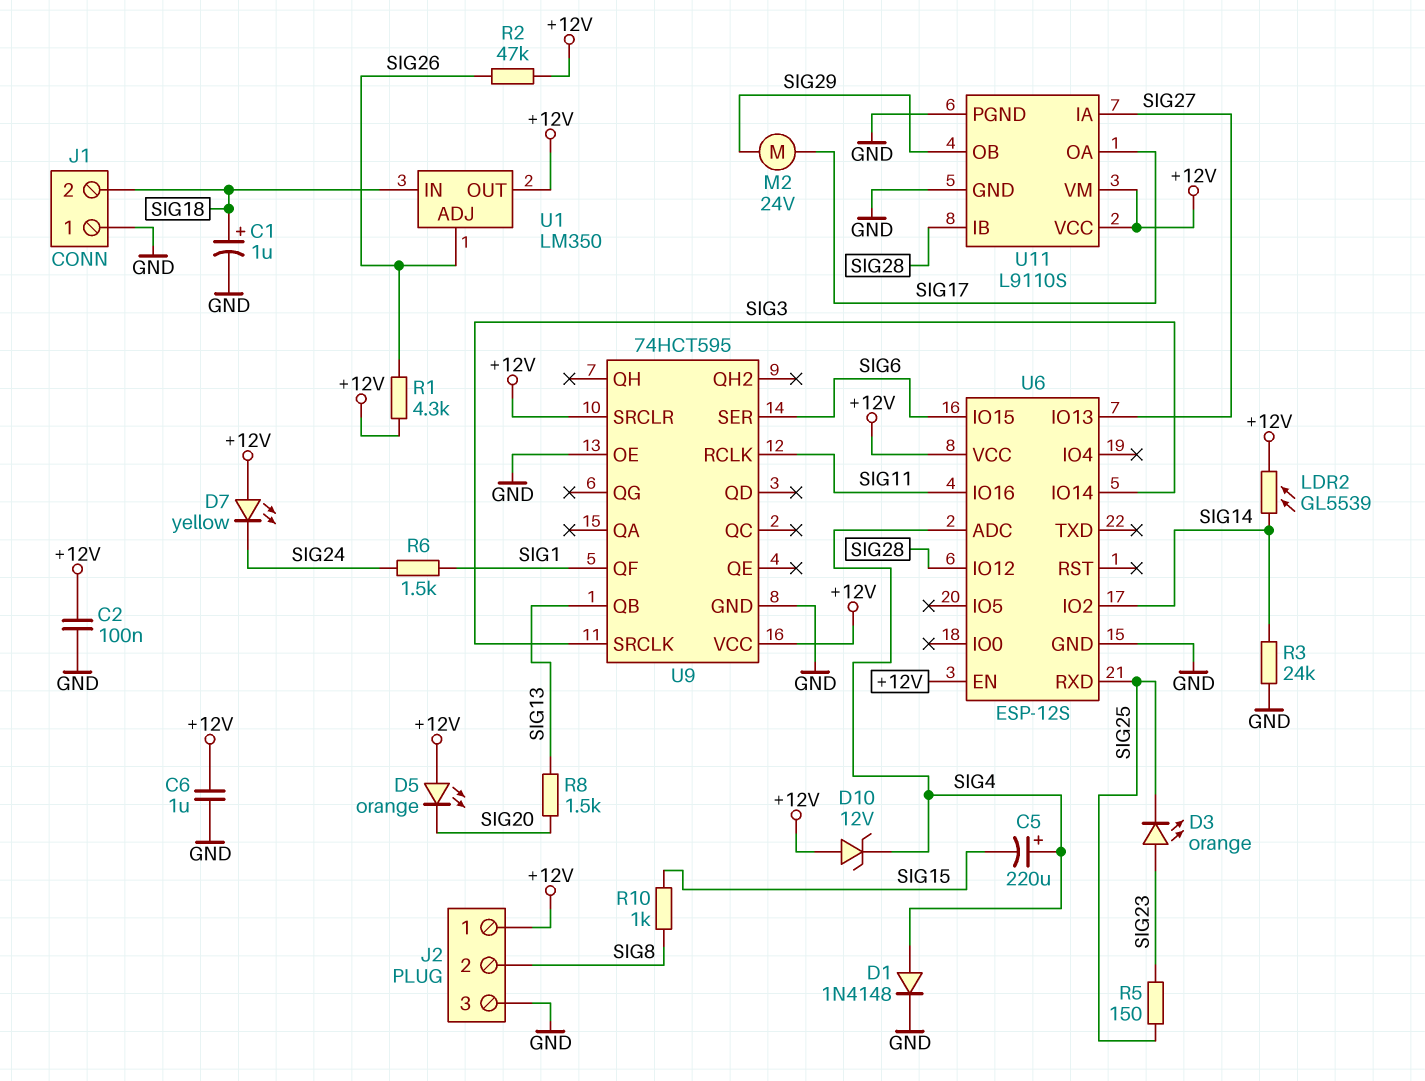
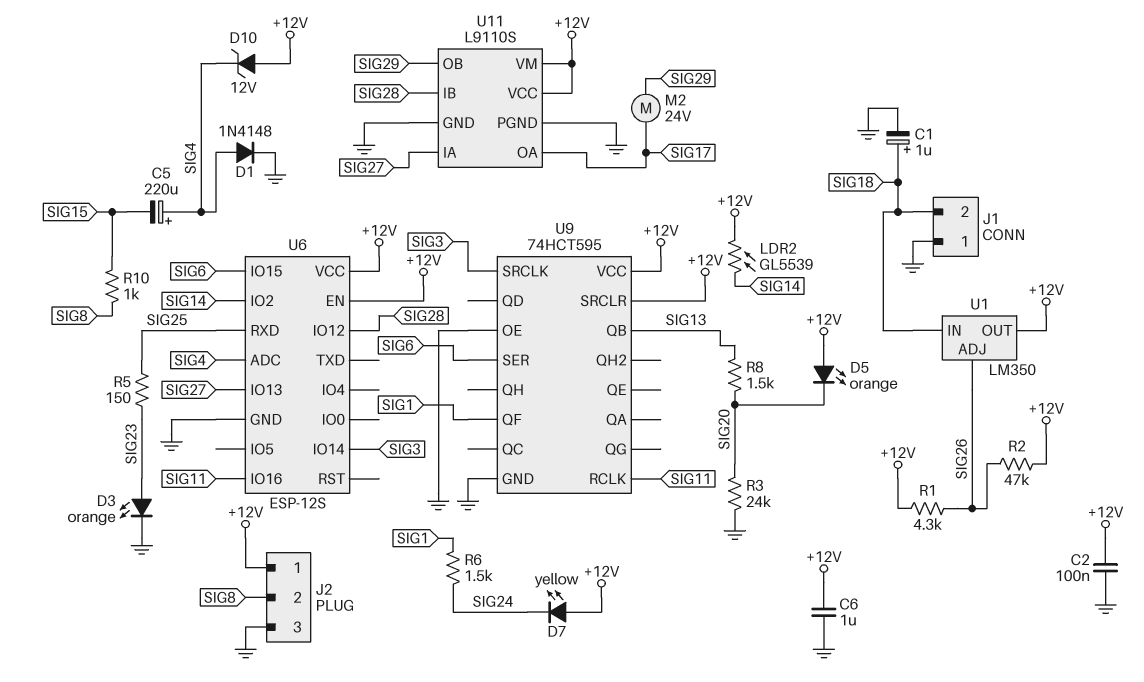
D3: LED orange (A SIG23, K SIG25) -> LED orange (A SIG23, K GND)
R3: 24k (GND, SIG14) -> 24k (GND, SIG20)

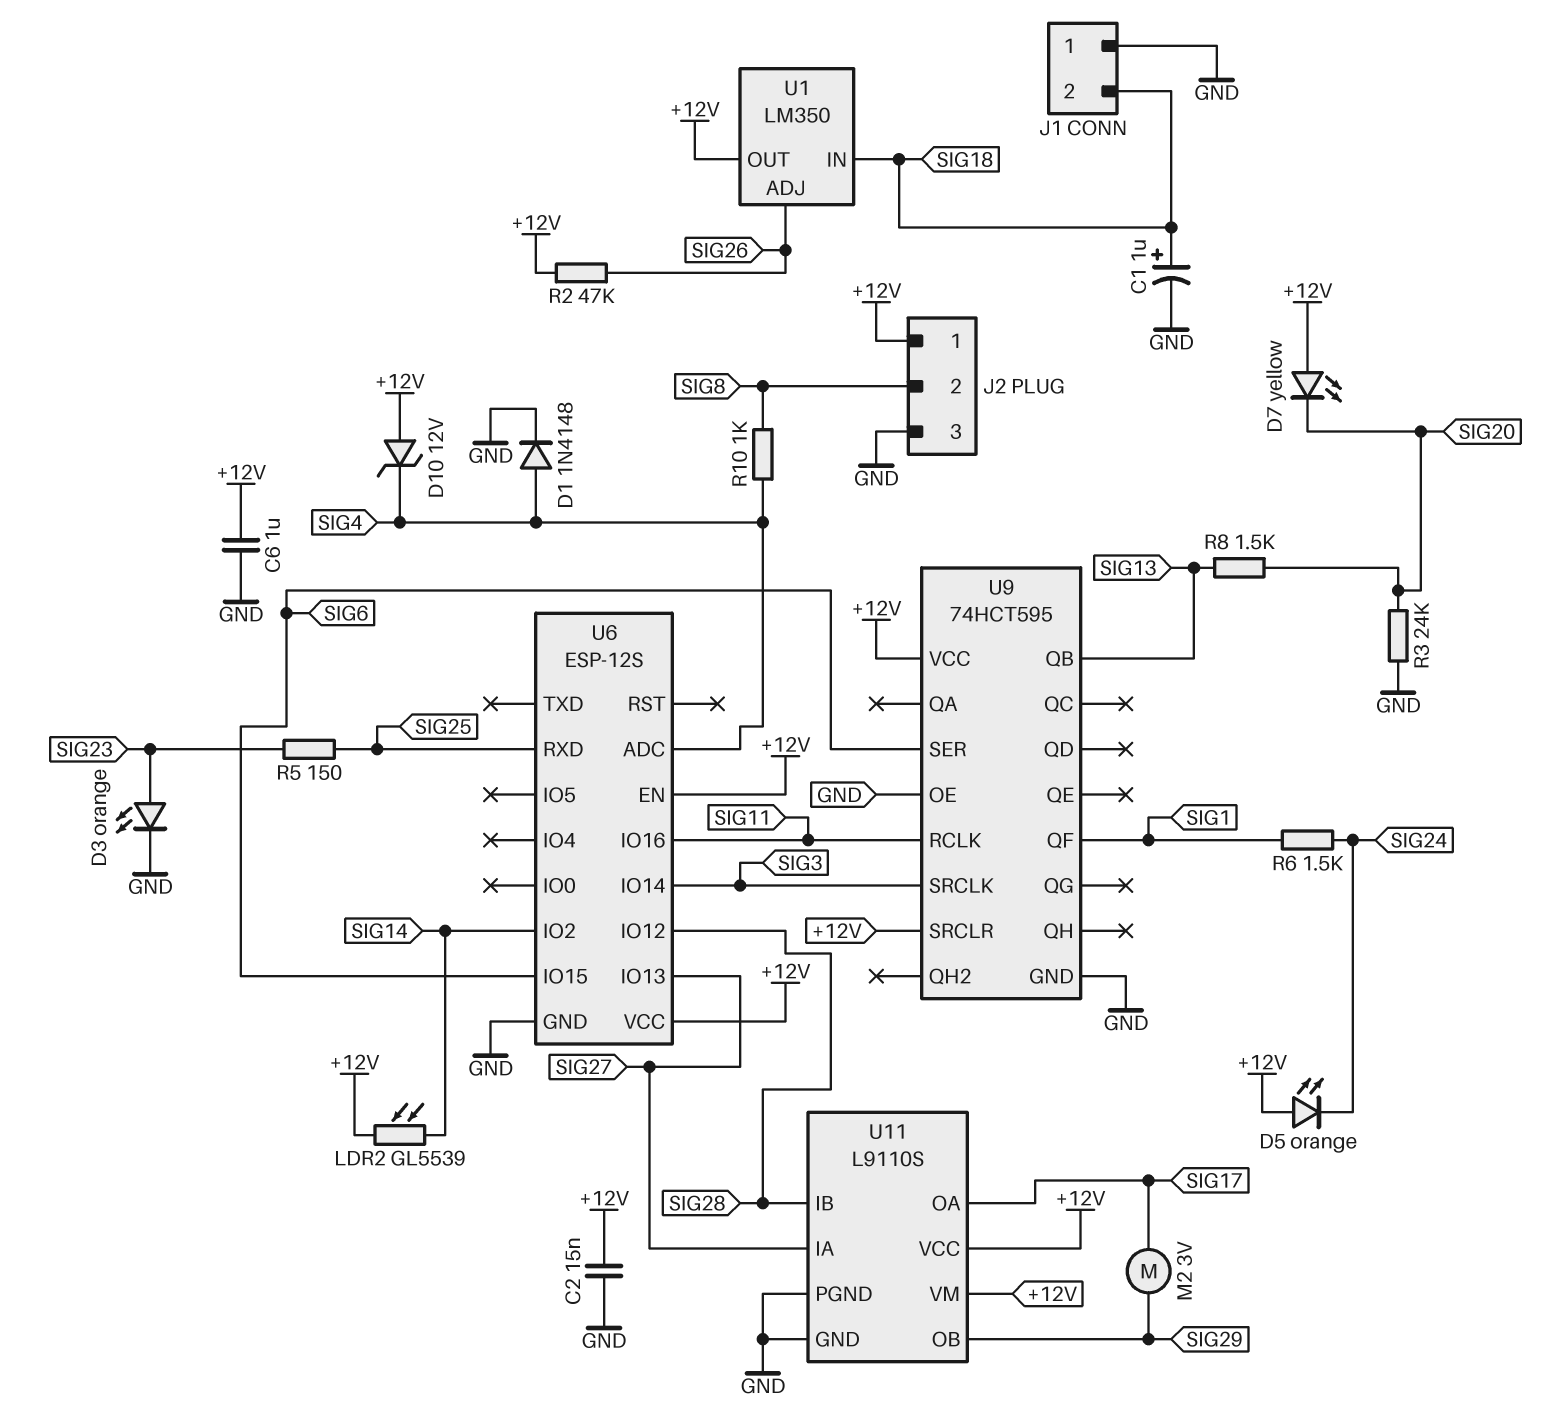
C2: 100nF (+12V, GND) -> 15nF (+12V, GND)
C5: 220uF (plus SIG4, minus SIG15) -> none
D5: LED orange (A +12V, K SIG20) -> LED orange (A +12V, K SIG24)
D7: LED yellow (A +12V, K SIG24) -> LED yellow (A +12V, K SIG20)
M2: motor 24V (SIG17, SIG29) -> motor 3V (SIG17, SIG29)
R1: 4.3k (+12V, SIG26) -> none
R10: 1k (SIG8, SIG15) -> 1k (SIG4, SIG8)

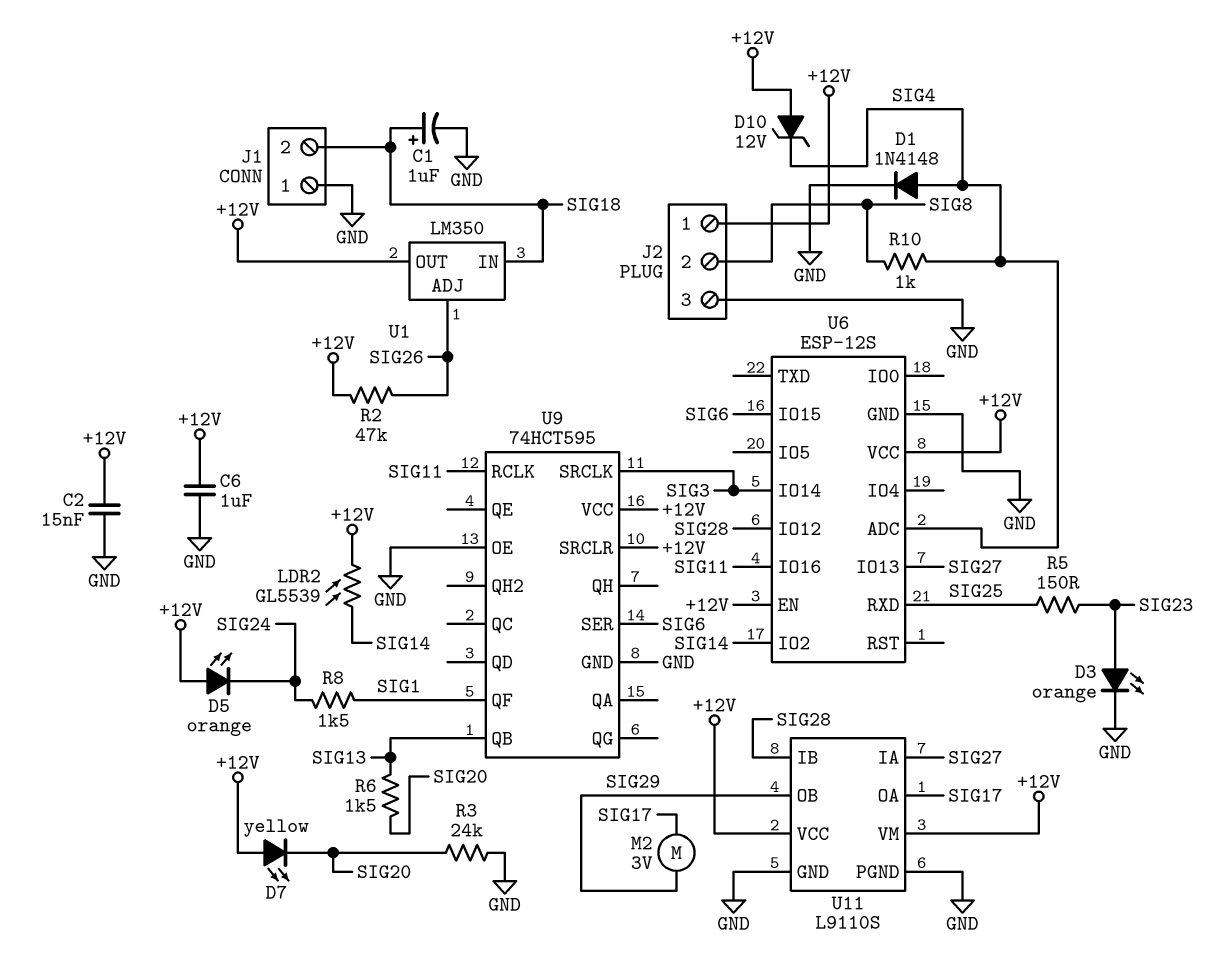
R6: 1.5k (SIG1, SIG24) -> 1.5k (SIG13, SIG20)
R8: 1.5k (SIG13, SIG20) -> 1.5k (SIG1, SIG24)

